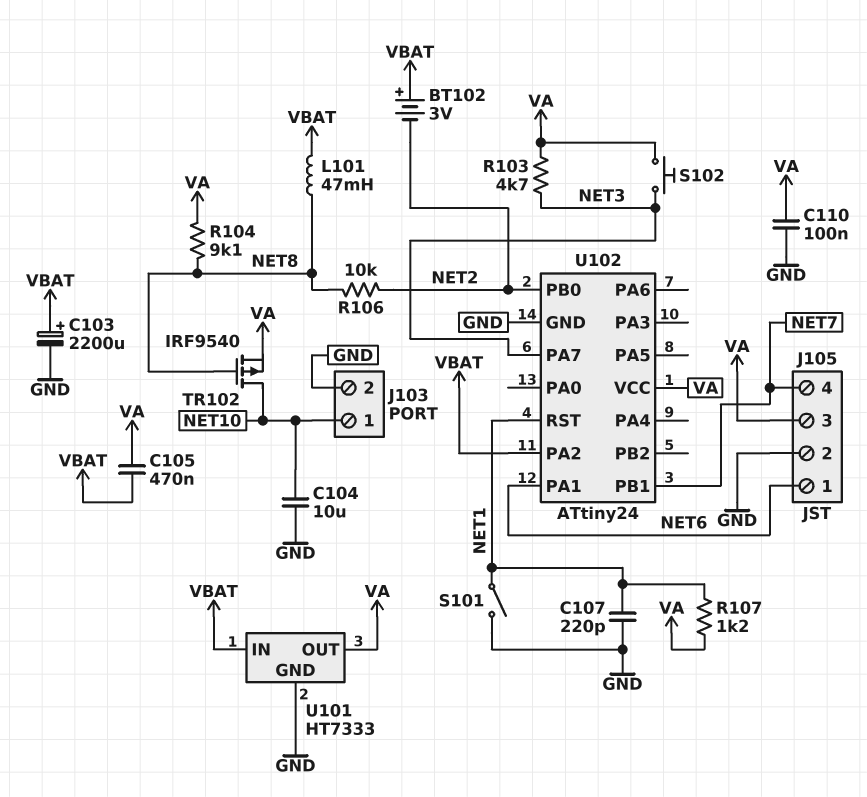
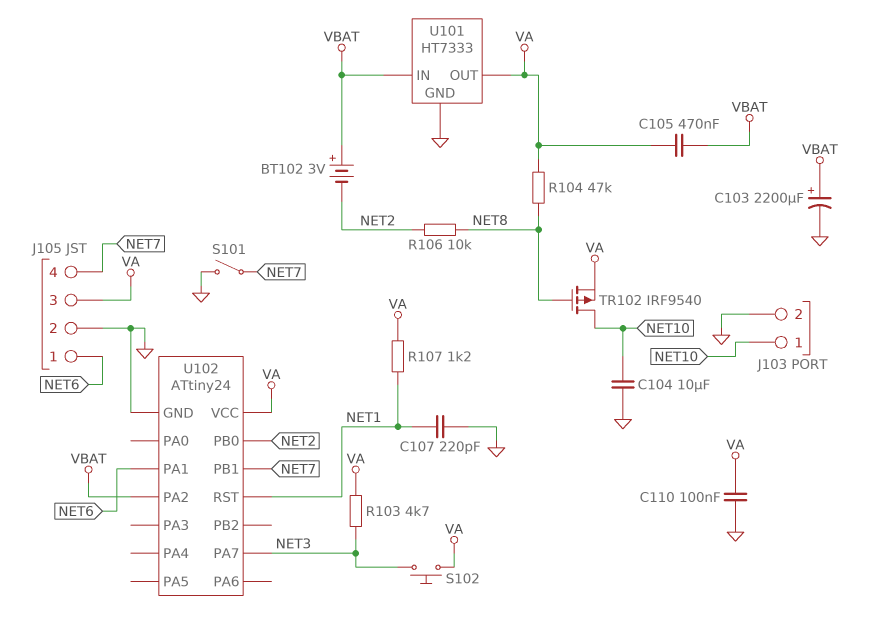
L101: 47mH (NET8, VBAT) -> none
R104: 9.1k (NET8, VA) -> 47k (NET8, VA)
S101: switch (GND, NET1) -> switch (GND, NET7)

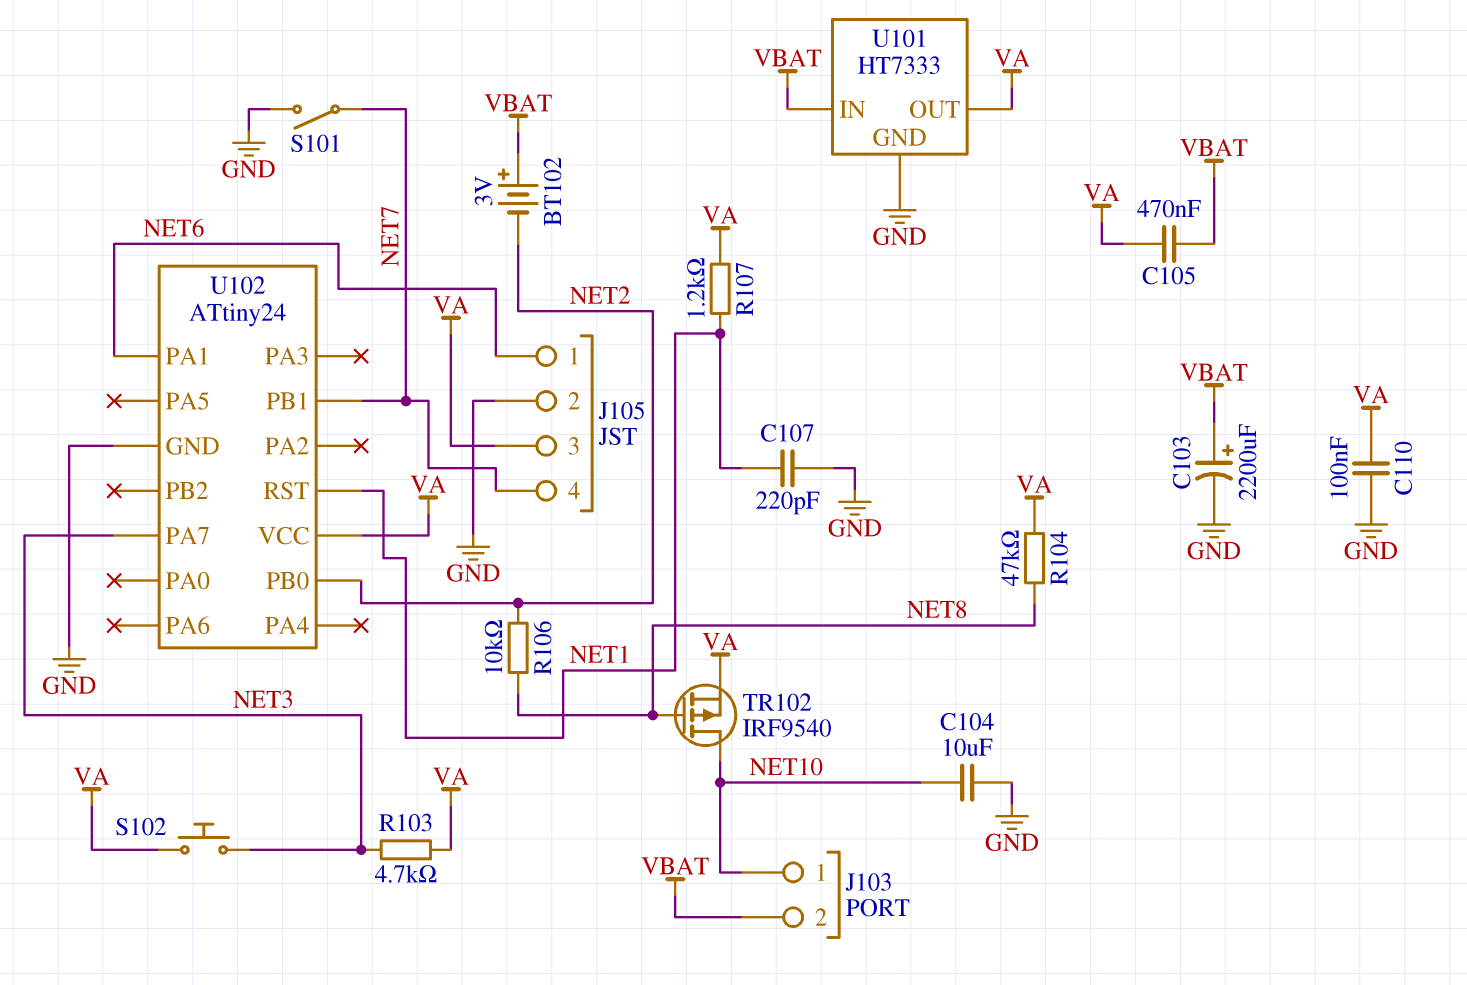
J103 pin 2: GND -> VBAT
U102 pin PA2: VBAT -> none

